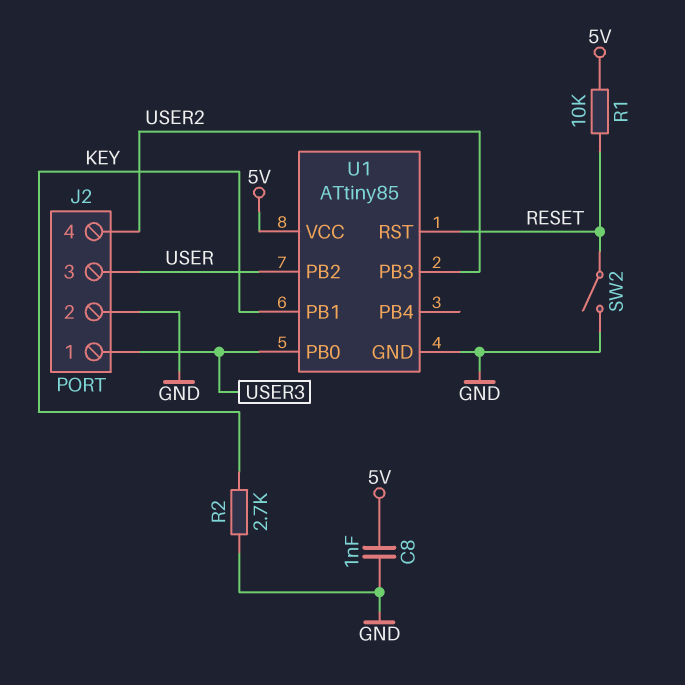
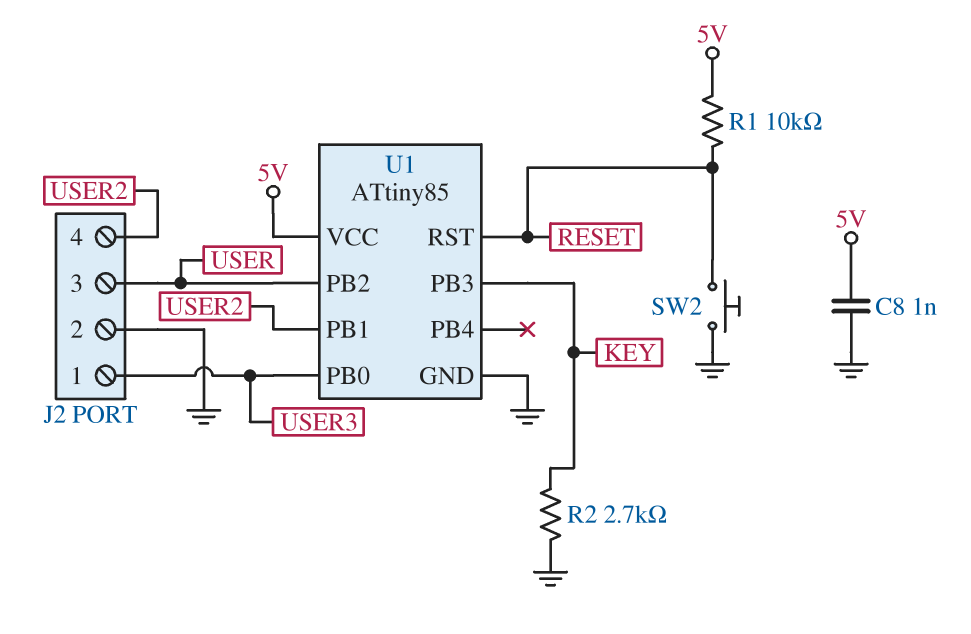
SW2: switch (GND, RESET) -> button (GND, RESET)
U1 pin PB1: KEY -> USER2
U1 pin PB3: USER2 -> KEY

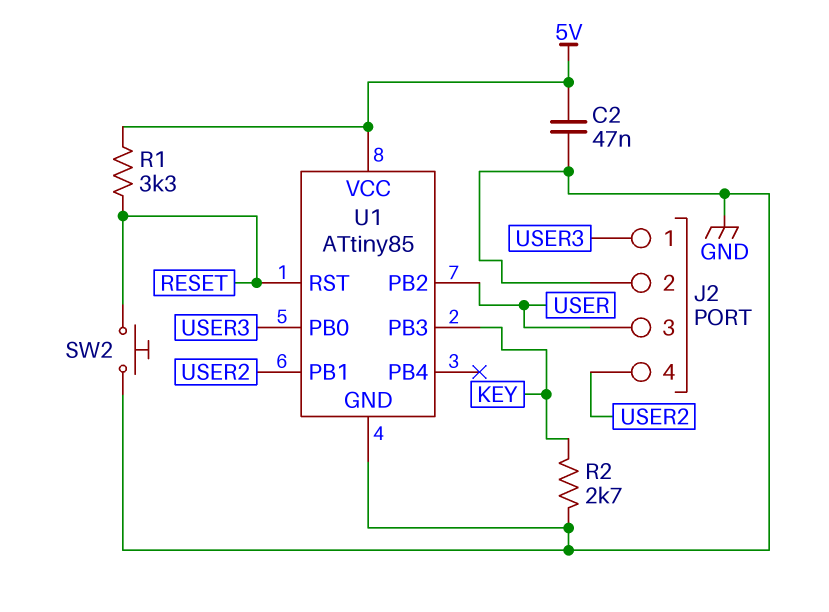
C2: none -> 47nF (5V, GND)
C8: 1nF (5V, GND) -> none
R1: 10k (5V, RESET) -> 3.3k (5V, RESET)

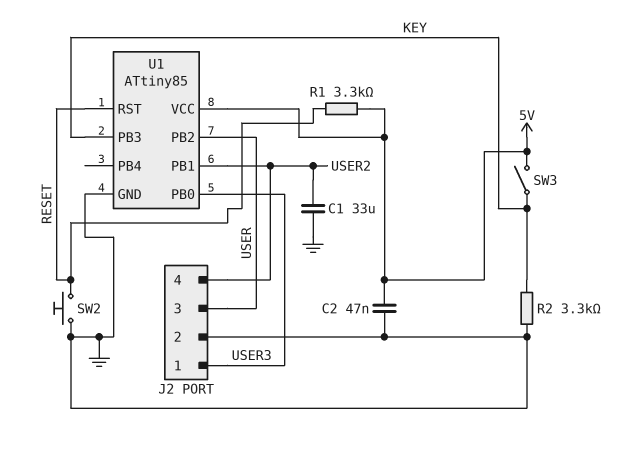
C1: none -> 33uF (GND, USER2)
R2: 2.7k (GND, KEY) -> 3.3k (GND, KEY)
SW3: none -> switch (5V, KEY)

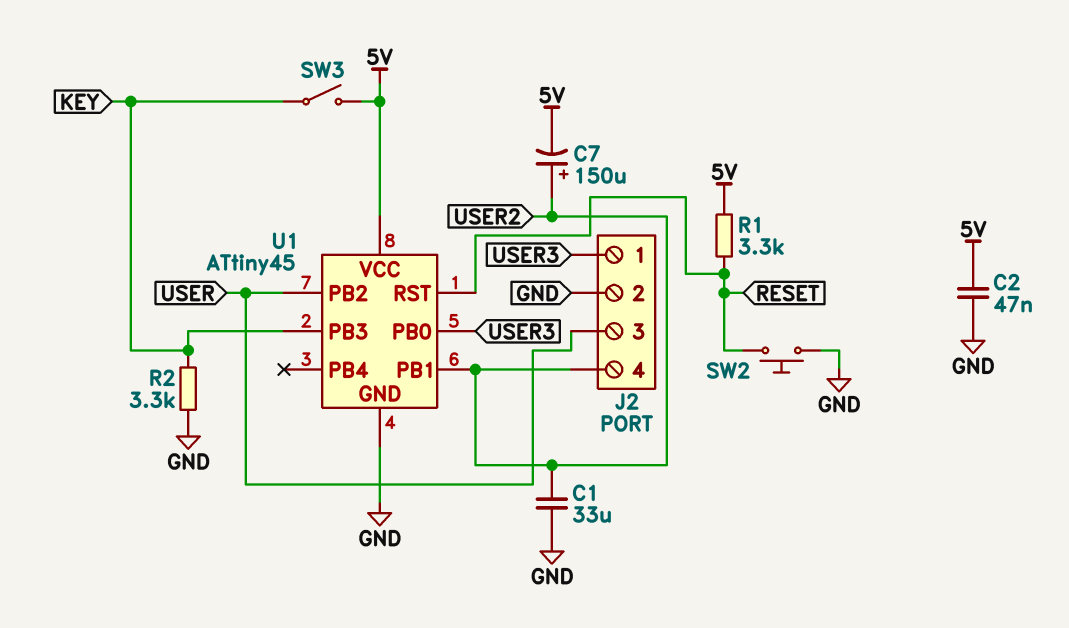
C7: none -> 150uF (plus USER2, minus 5V)
U1: ATtiny85 -> ATtiny45

